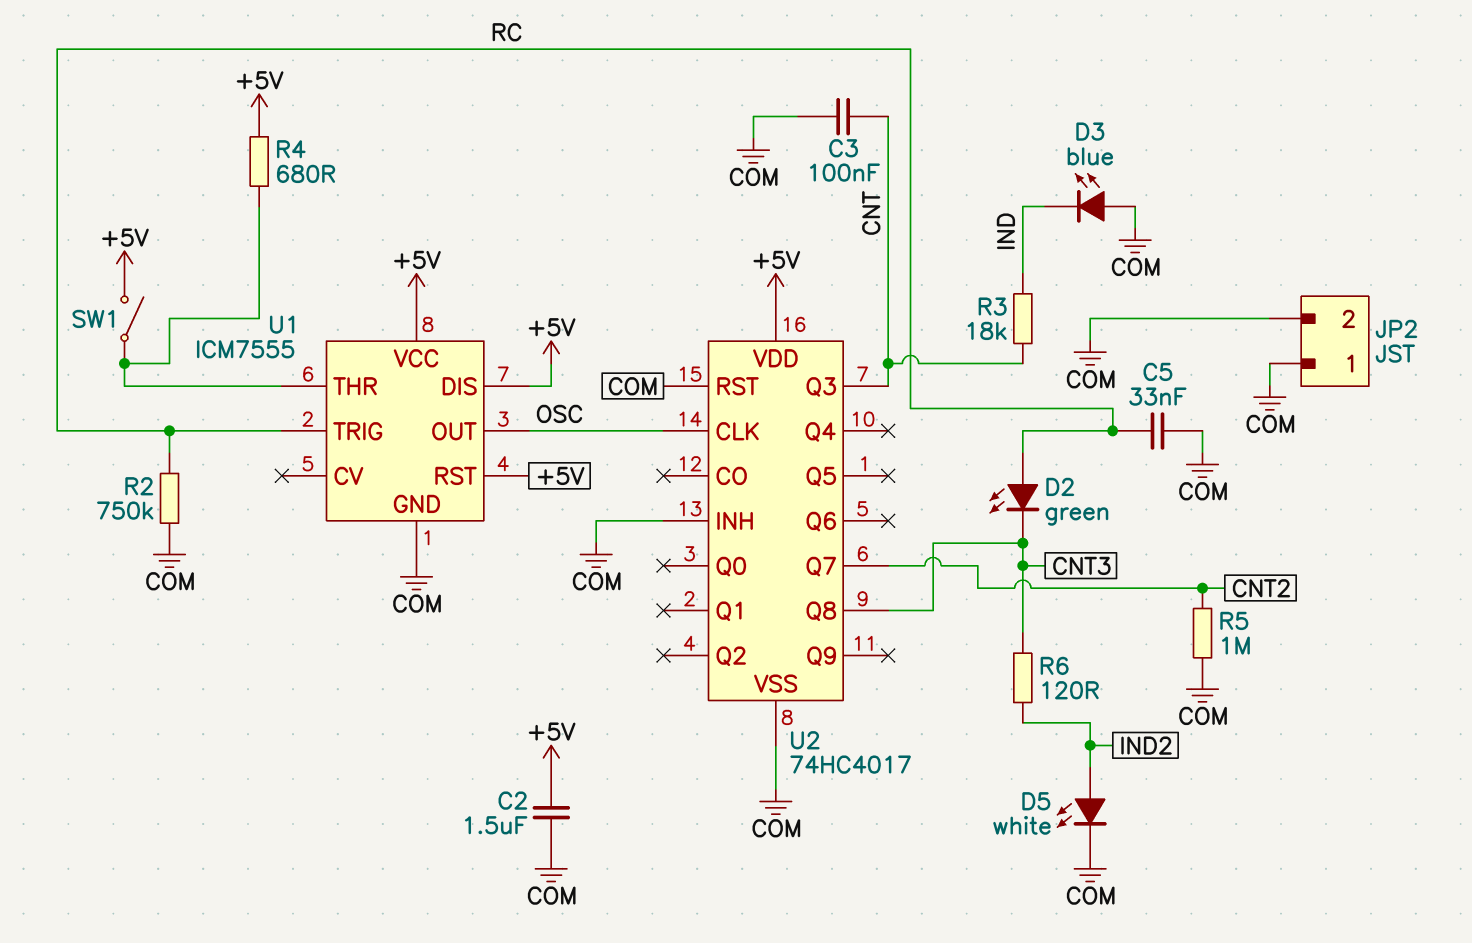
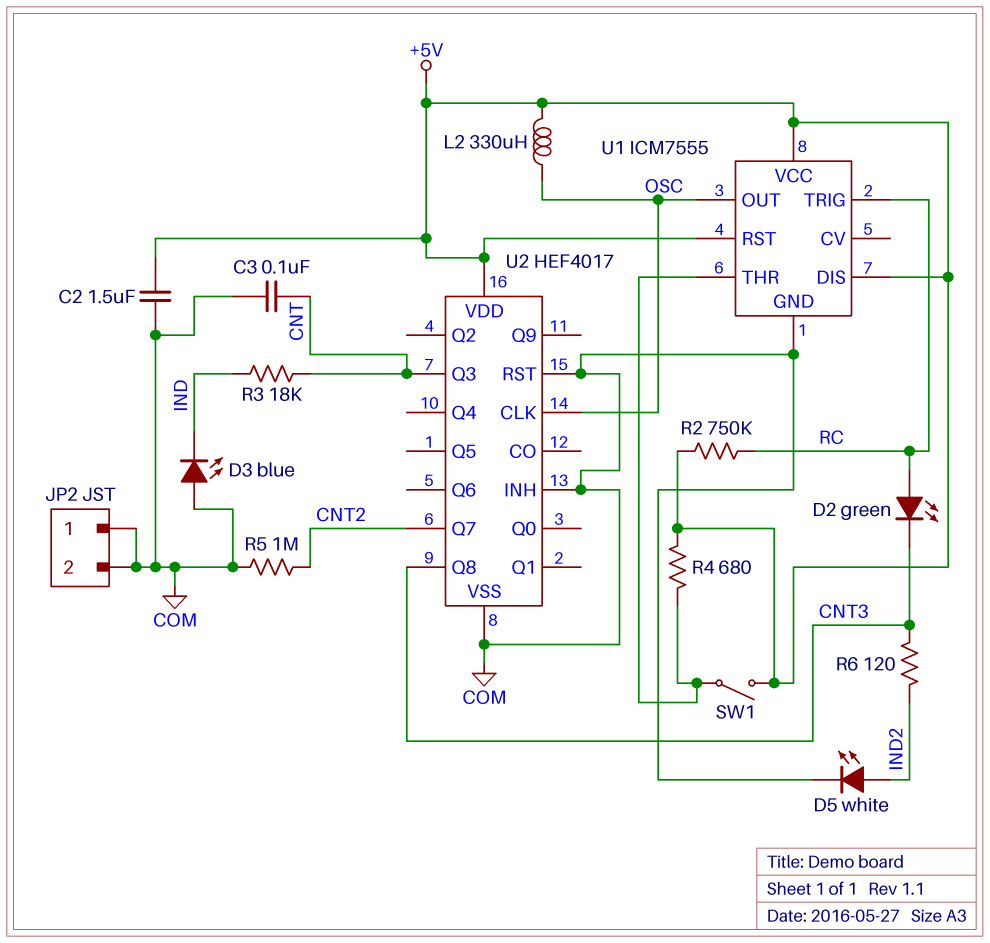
C5: 33nF (COM, RC) -> none
L2: none -> 330uH (+5V, OSC)
R2: 750k (COM, RC) -> 750k (+5V, RC)
U2: 74HC4017 -> HEF4017

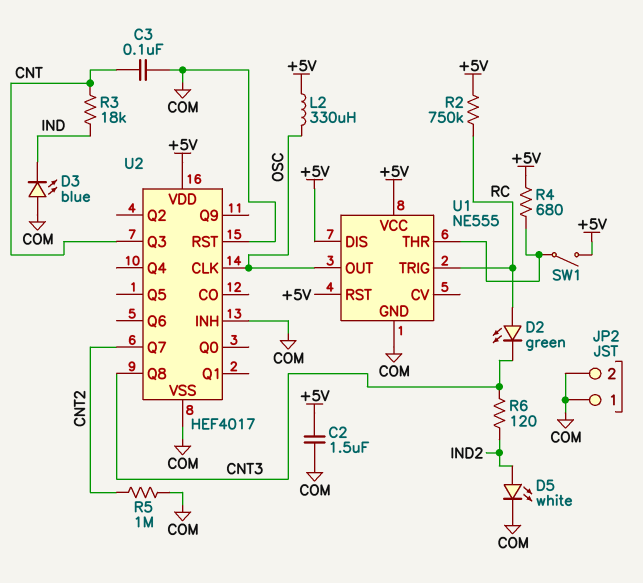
U1: ICM7555 -> NE555

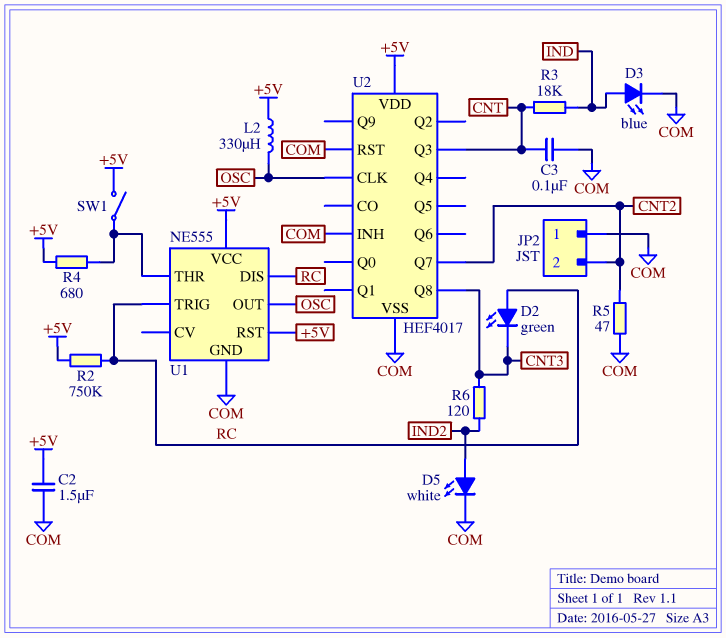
D3: LED blue (A COM, K IND) -> LED blue (A IND, K COM)
JP2 pin 2: COM -> CNT2
R5: 1M (CNT2, COM) -> 47 (CNT2, COM)
U1 pin DIS: +5V -> RC

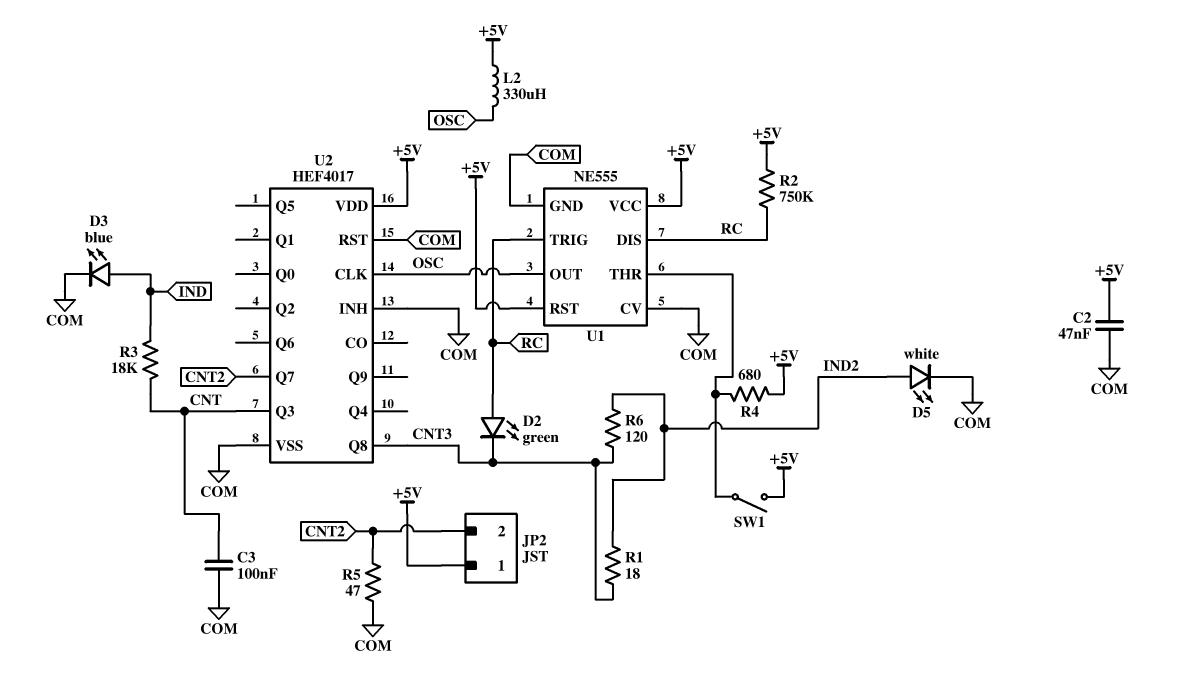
C2: 1.5uF (+5V, COM) -> 47nF (+5V, COM)
JP2 pin 1: COM -> +5V
R1: none -> 18 (CNT3, IND2)
U1 pin CV: none -> COM

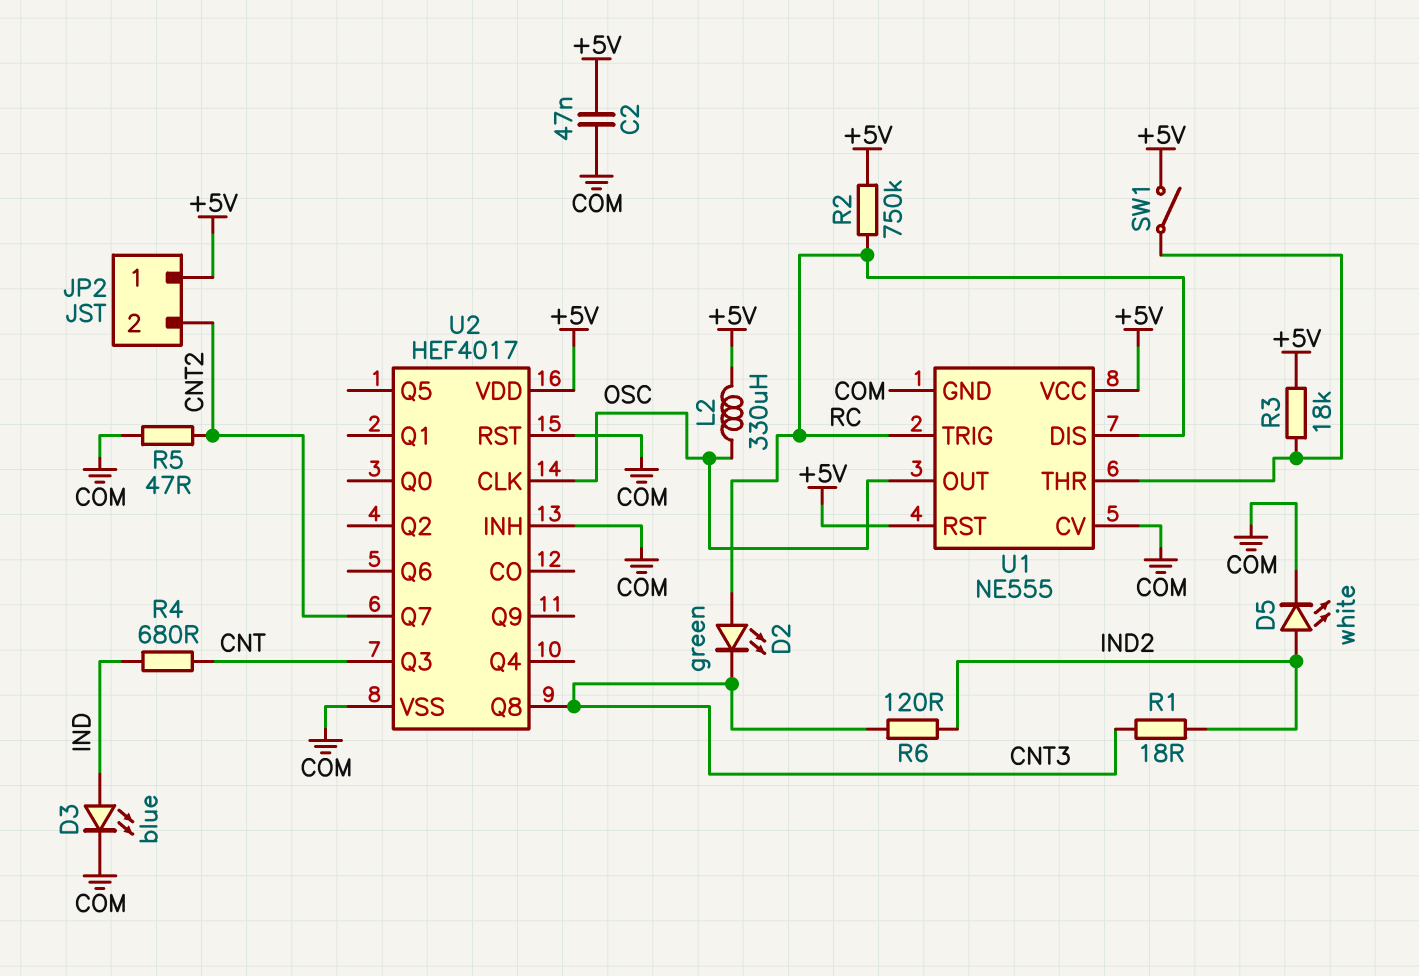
C3: 100nF (CNT, COM) -> none
R3: 18k (CNT, IND) -> 18k (+5V, U1/THR)
R4: 680 (+5V, U1/THR) -> 680 (CNT, IND)

